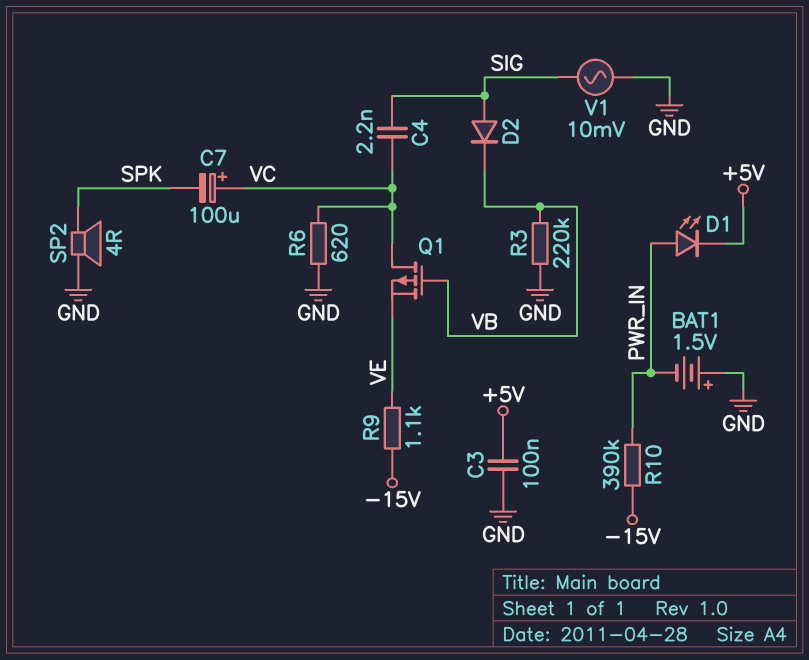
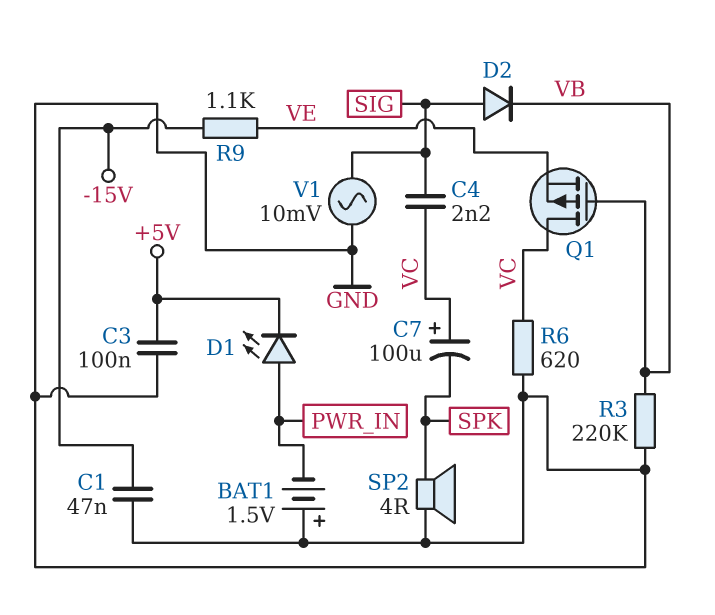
C1: none -> 47nF (-15V, GND)
R10: 390k (-15V, PWR_IN) -> none

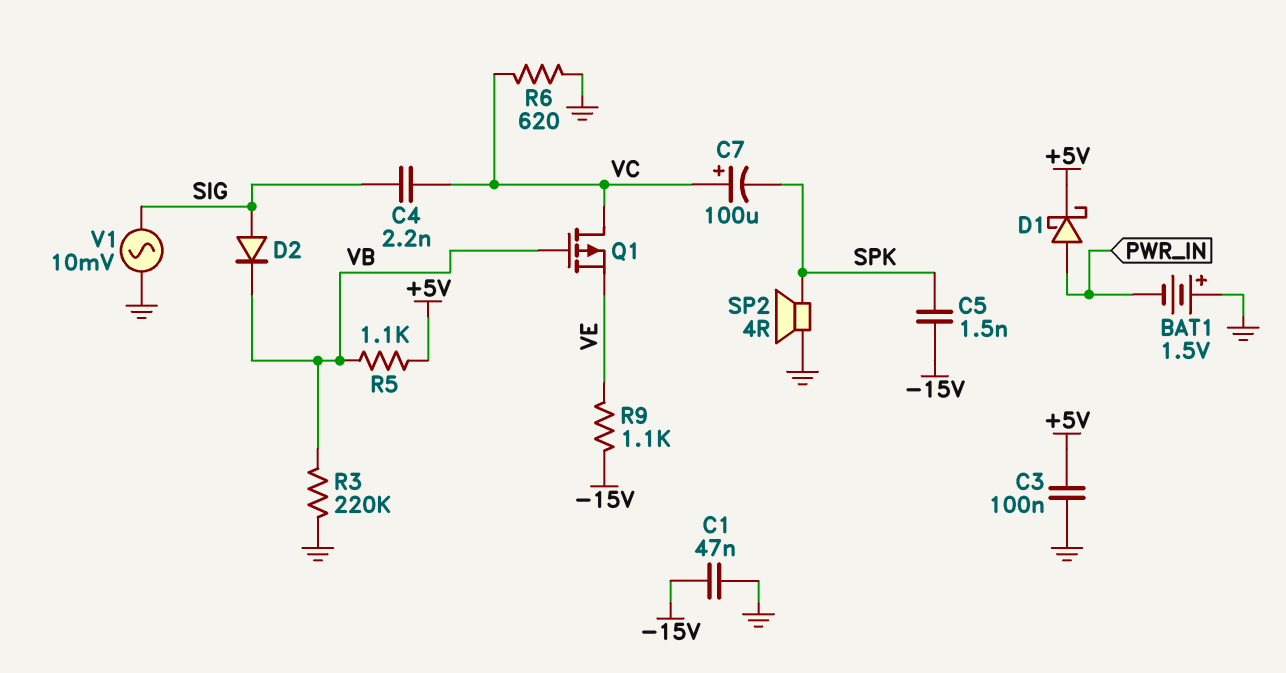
C5: none -> 1.5nF (-15V, SPK)
D1: LED (A PWR_IN, K +5V) -> schottky (A PWR_IN, K +5V)
R5: none -> 1.1k (+5V, VB)

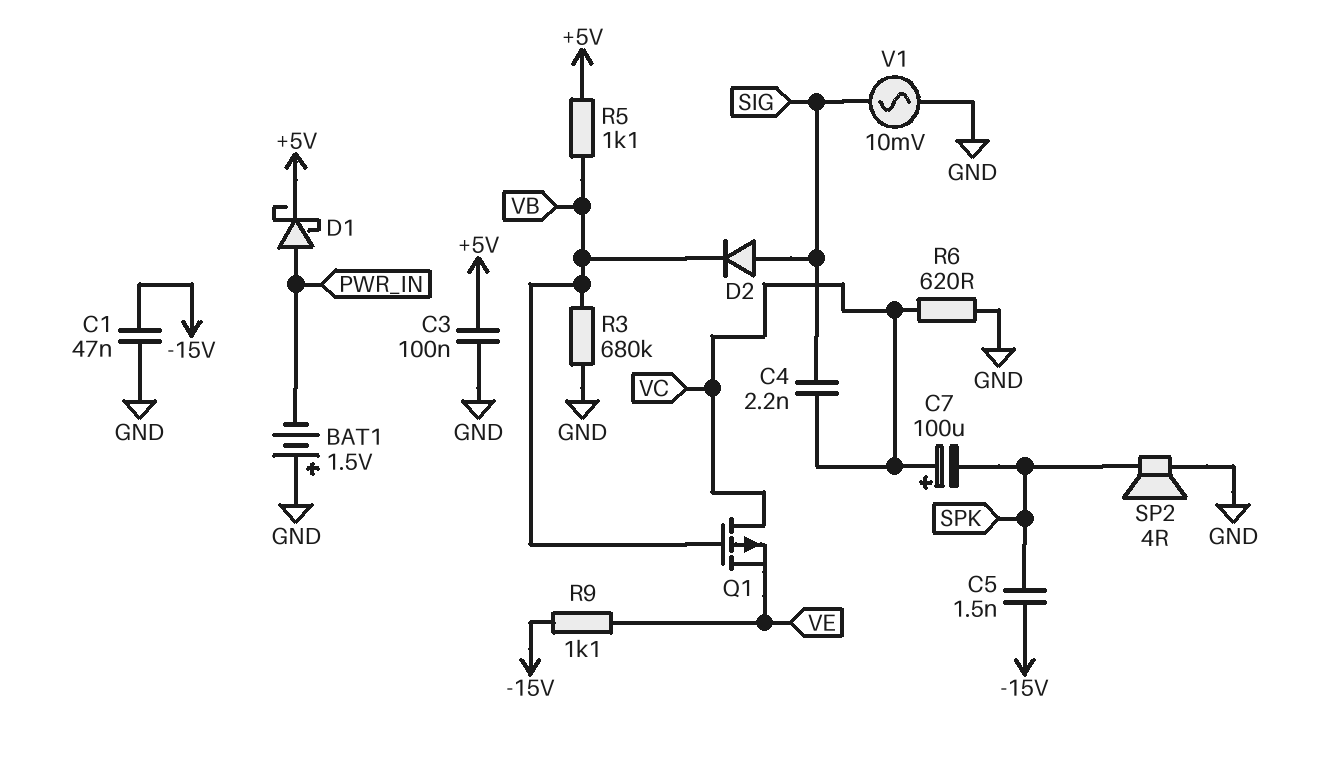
R3: 220k (GND, VB) -> 680k (GND, VB)

